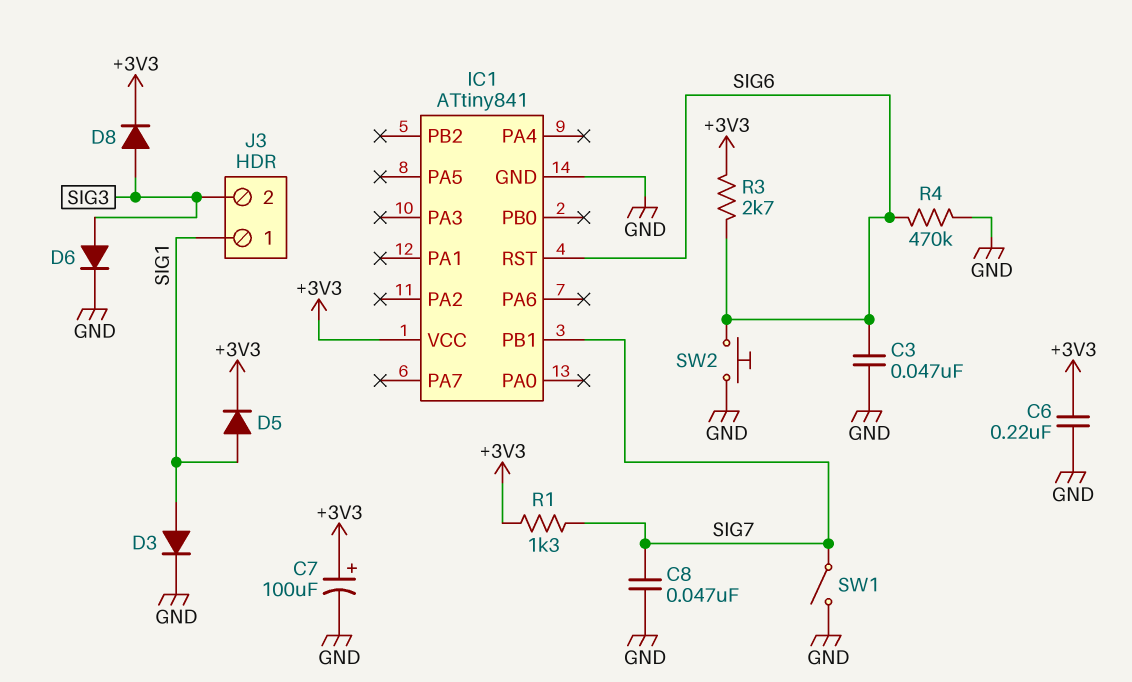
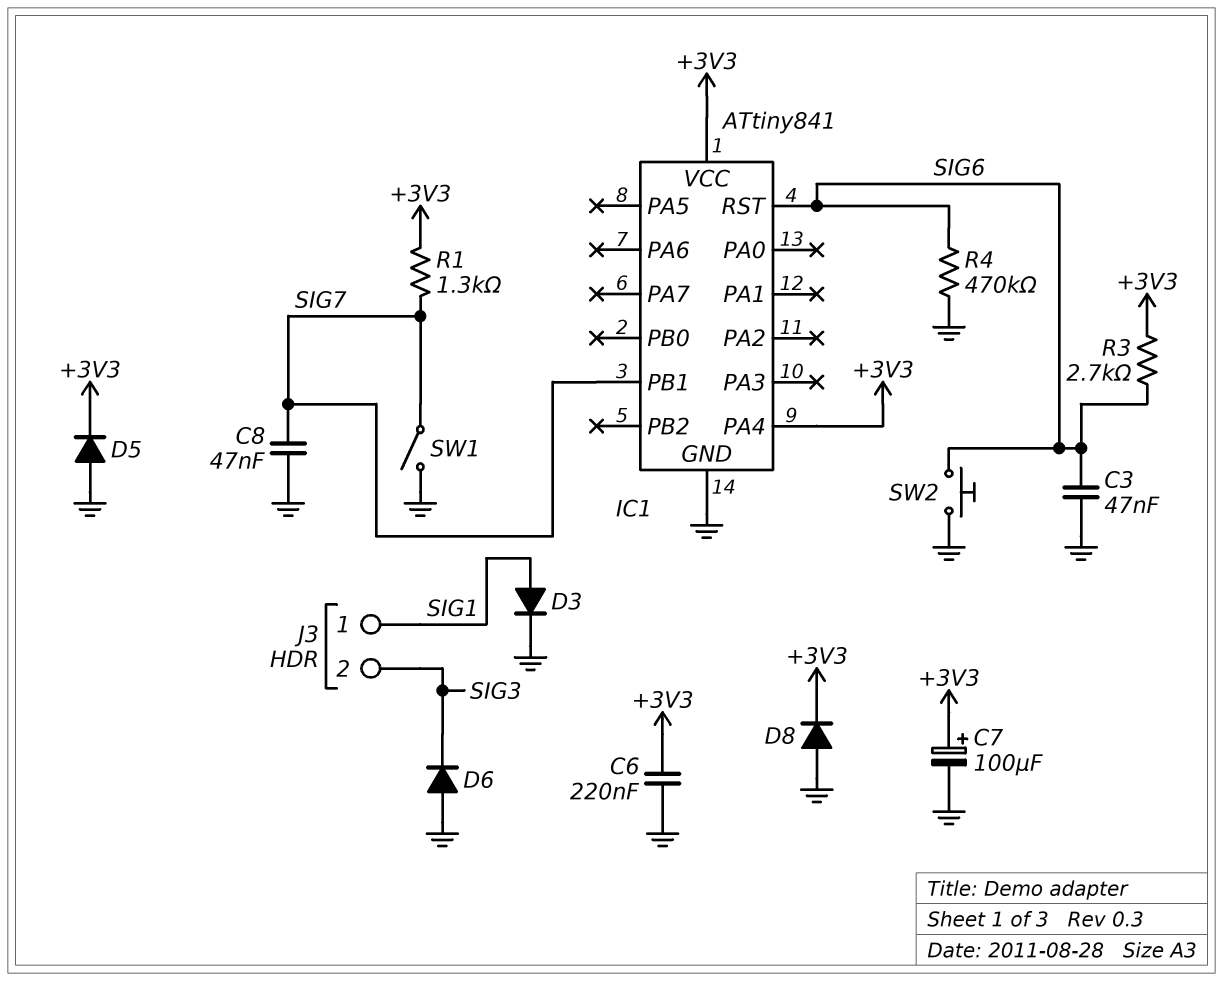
D5: diode (A SIG1, K +3V3) -> diode (A GND, K +3V3)
D6: diode (A SIG3, K GND) -> diode (A GND, K SIG3)
D8: diode (A SIG3, K +3V3) -> diode (A GND, K +3V3)
IC1 pin PA4: none -> +3V3

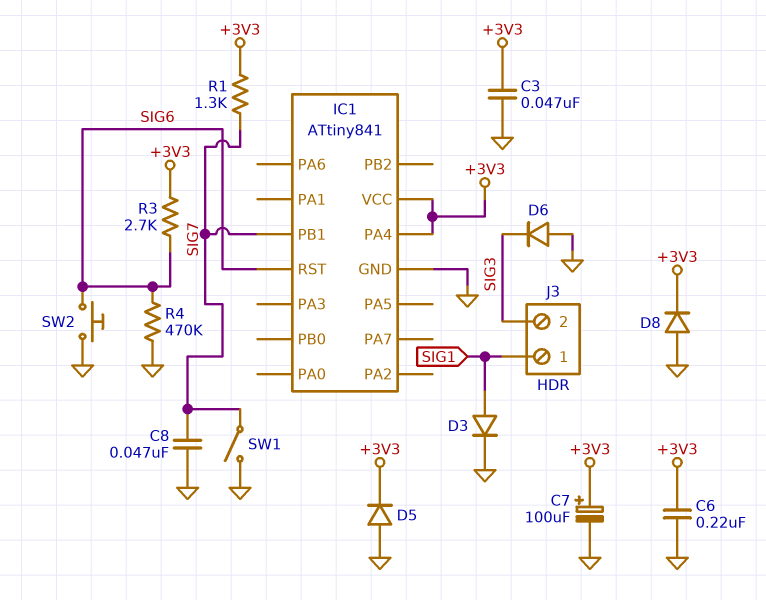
C3: 47nF (GND, SIG6) -> 47nF (+3V3, GND)

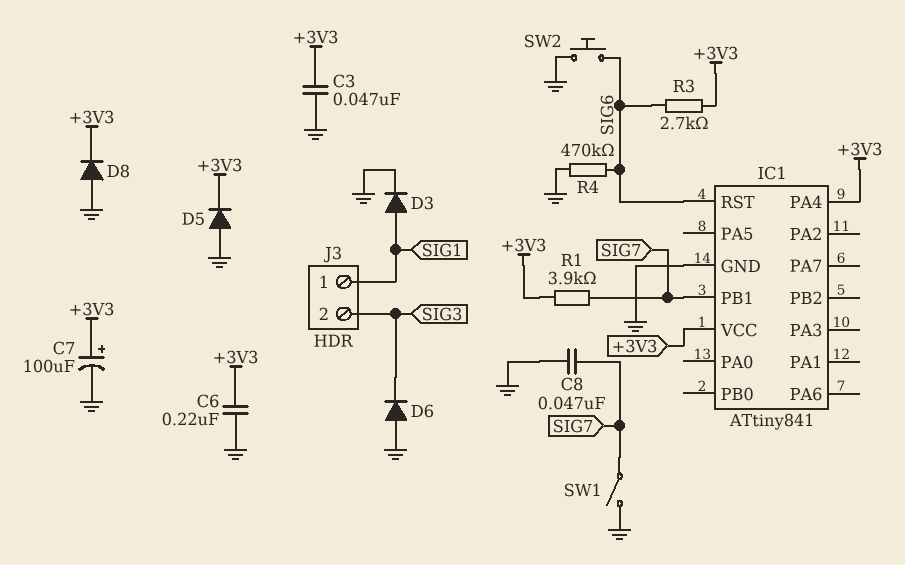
R1: 1.3k (+3V3, SIG7) -> 3.9k (+3V3, SIG7)

